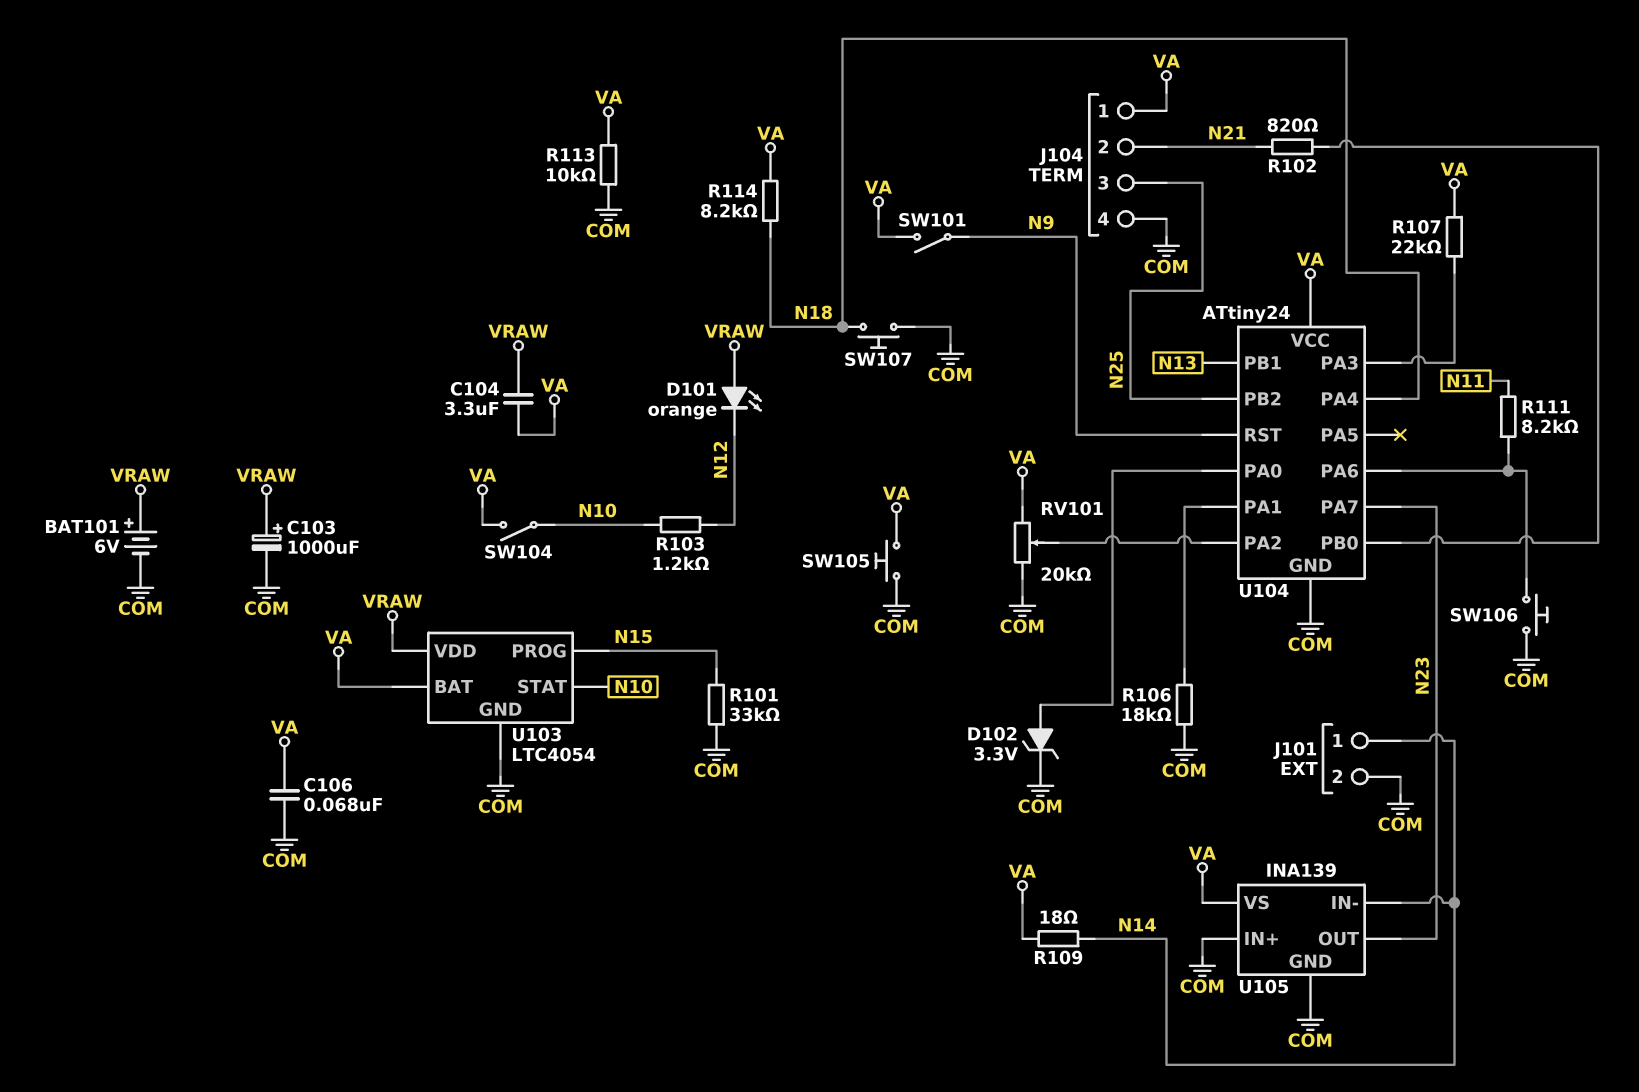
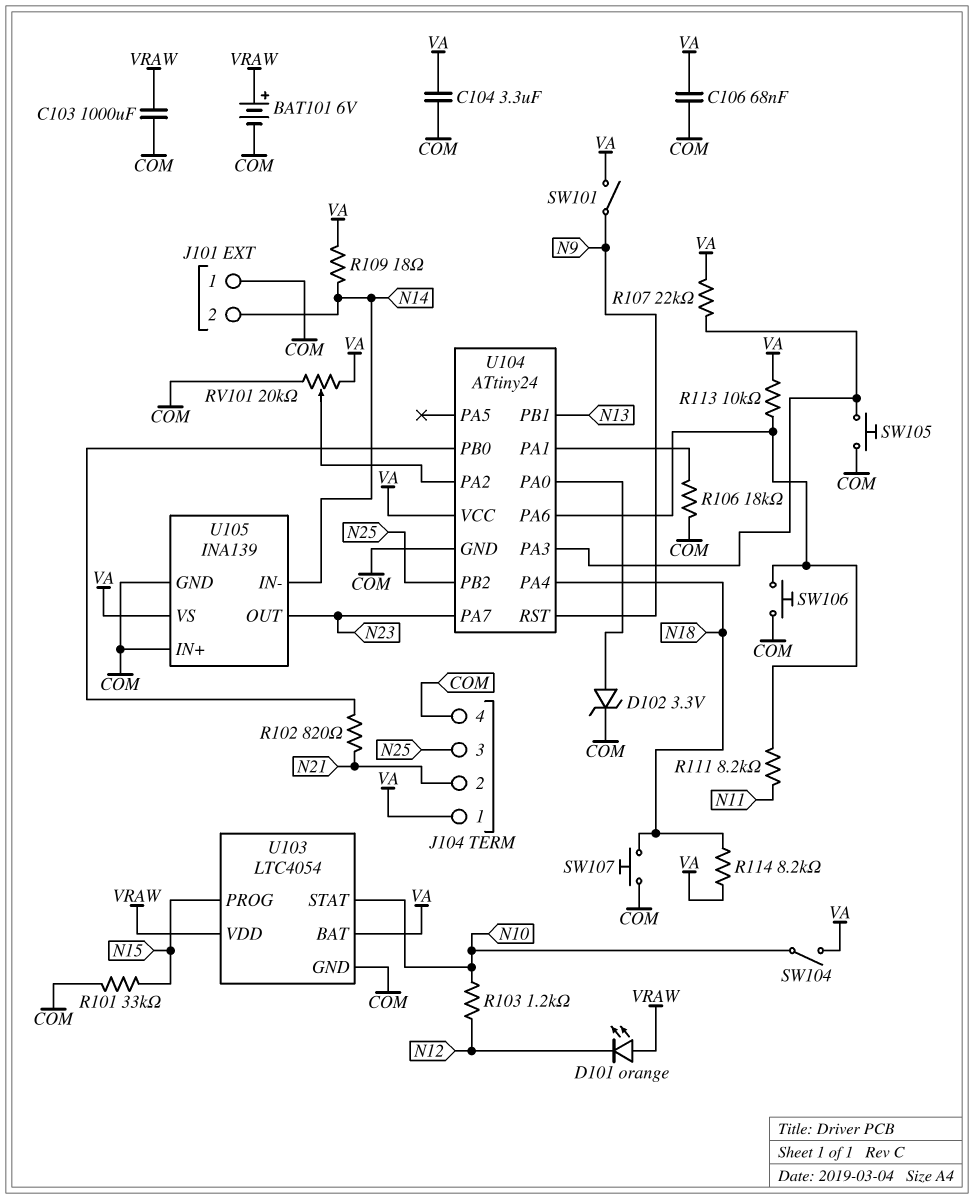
C103: 1000uF (plus VRAW, minus COM) -> 1000uF (COM, VRAW)
C104: 3.3uF (VA, VRAW) -> 3.3uF (COM, VA)
J101 pin 1: N14 -> COM
J101 pin 2: COM -> N14
R113: 10k (COM, VA) -> 10k (U104/PA6, VA)
SW105: button (COM, VA) -> button (COM, U104/PA3)

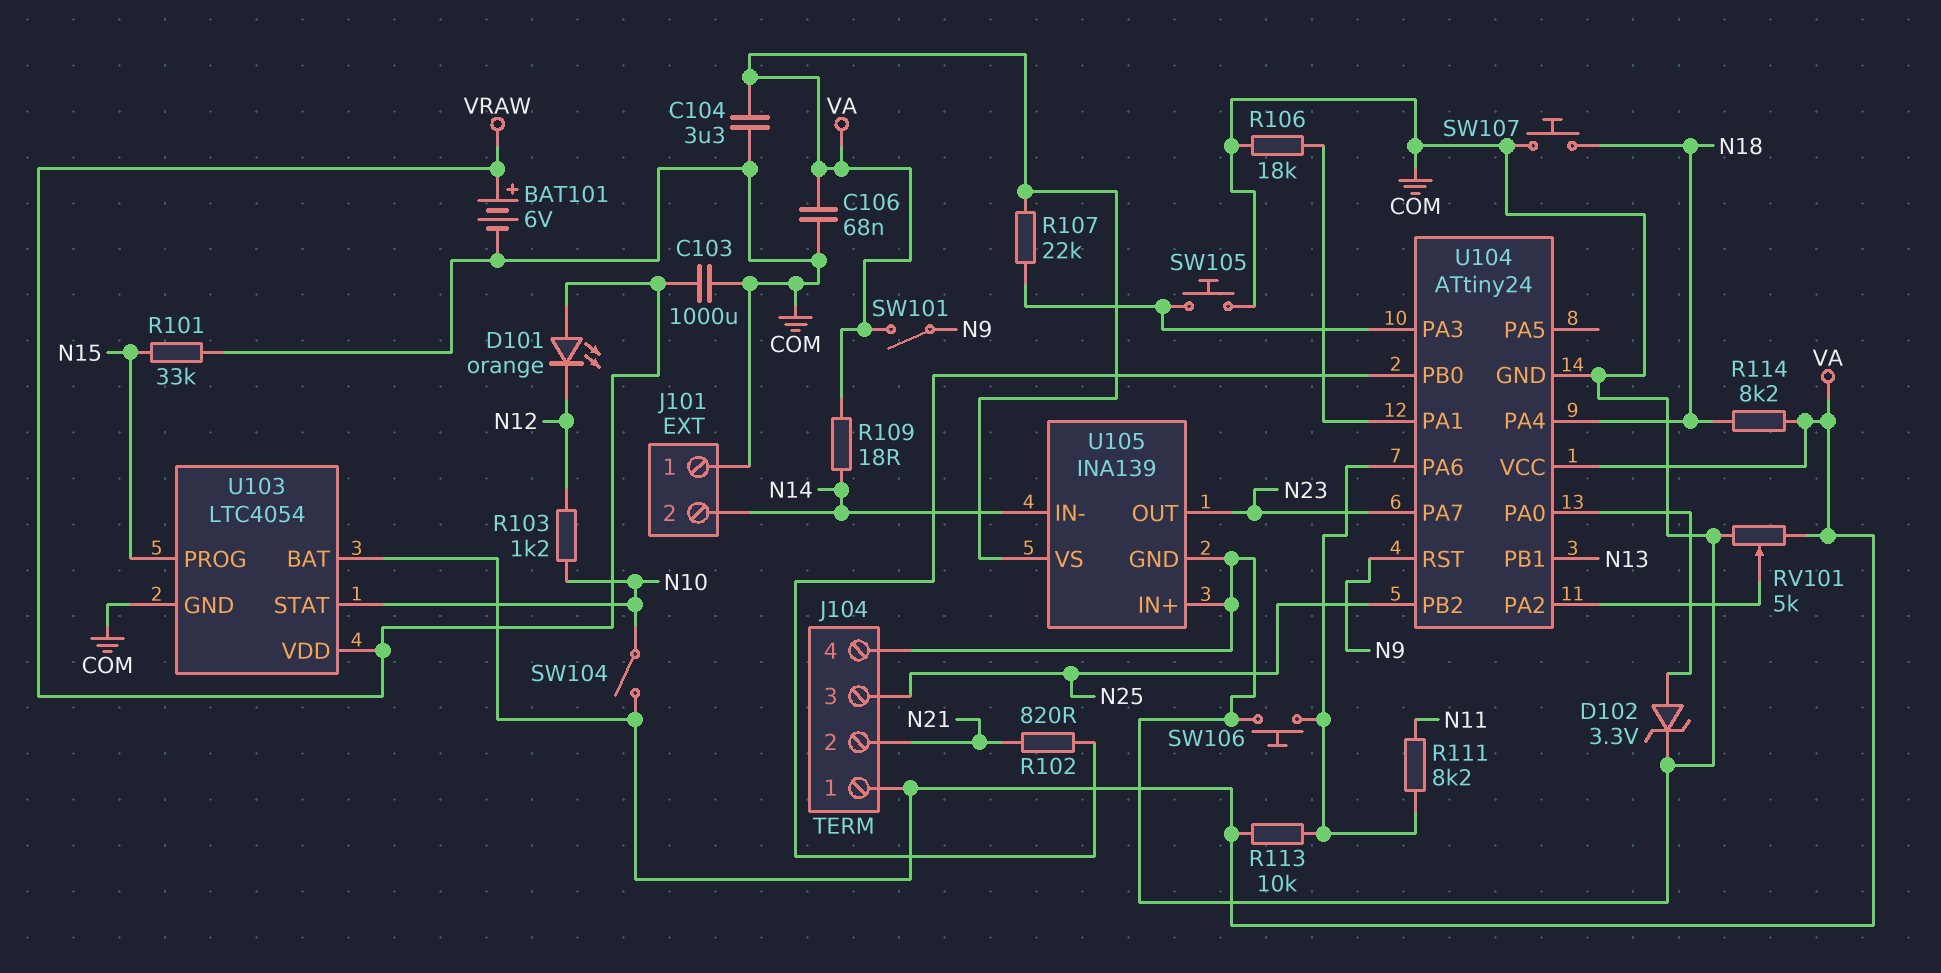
RV101: 20k (COM, VA, wiper U104/PA2) -> 5k (COM, VA, wiper U104/PA2)

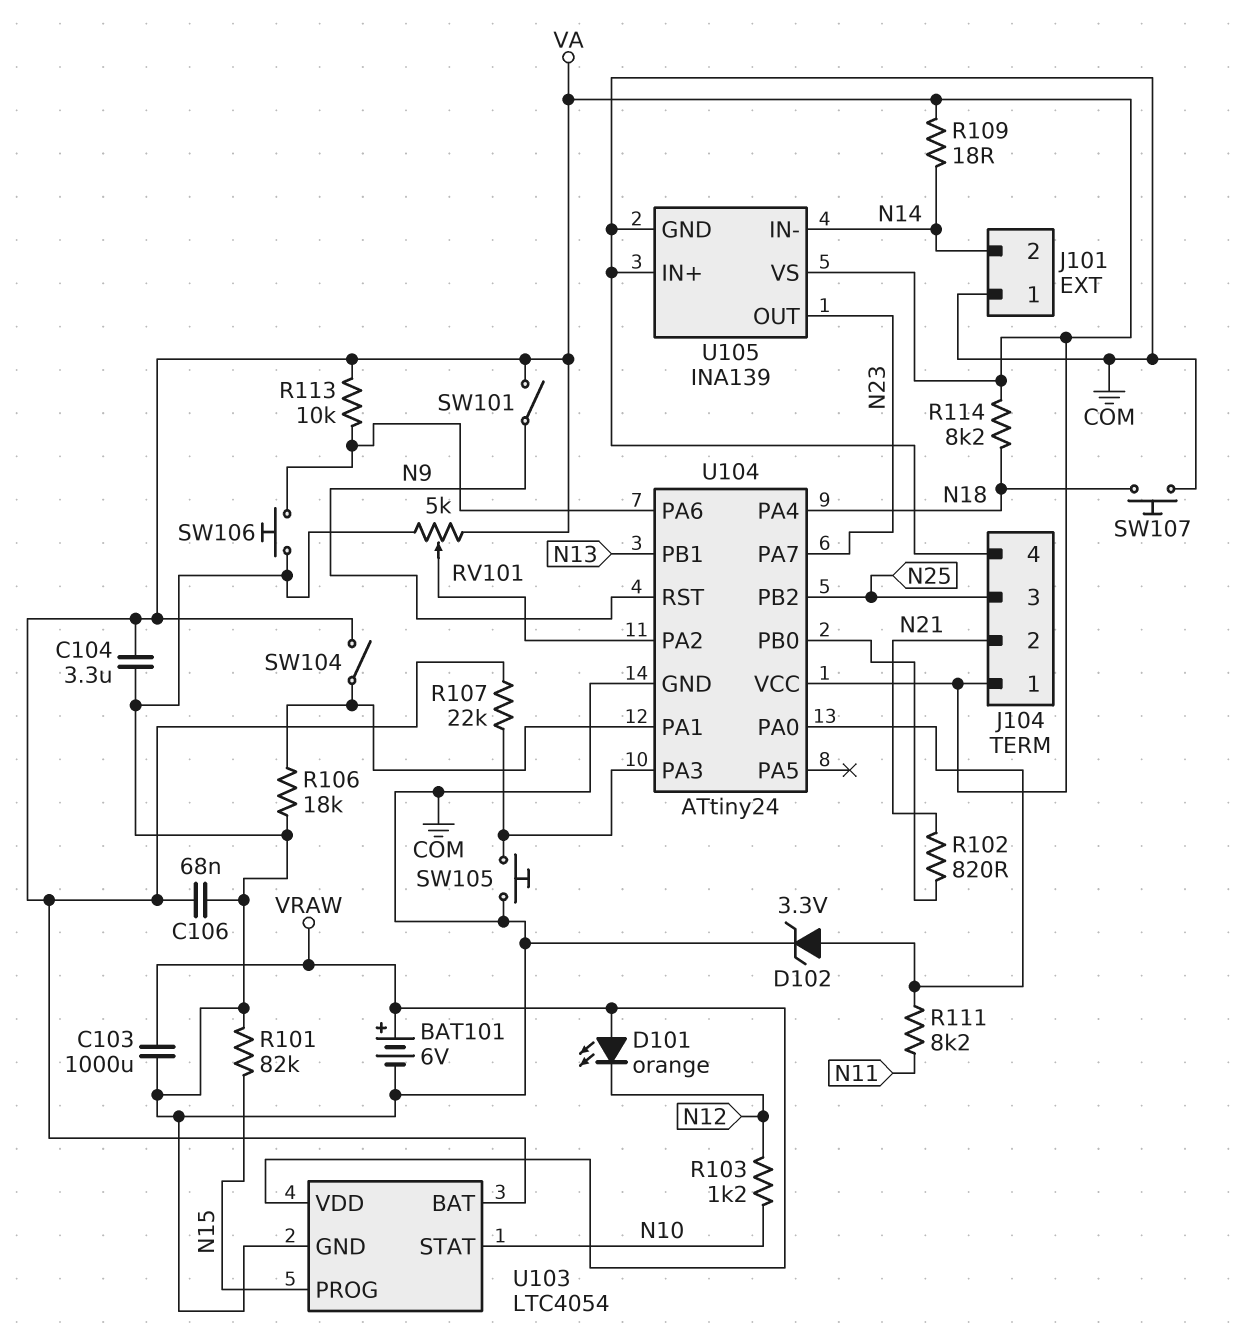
R101: 33k (COM, N15) -> 82k (COM, N15)
R111: 8.2k (N11, U104/PA6) -> 8.2k (N11, U104/PA0)
SW104: switch (N10, VA) -> switch (U104/PA1, VA)

